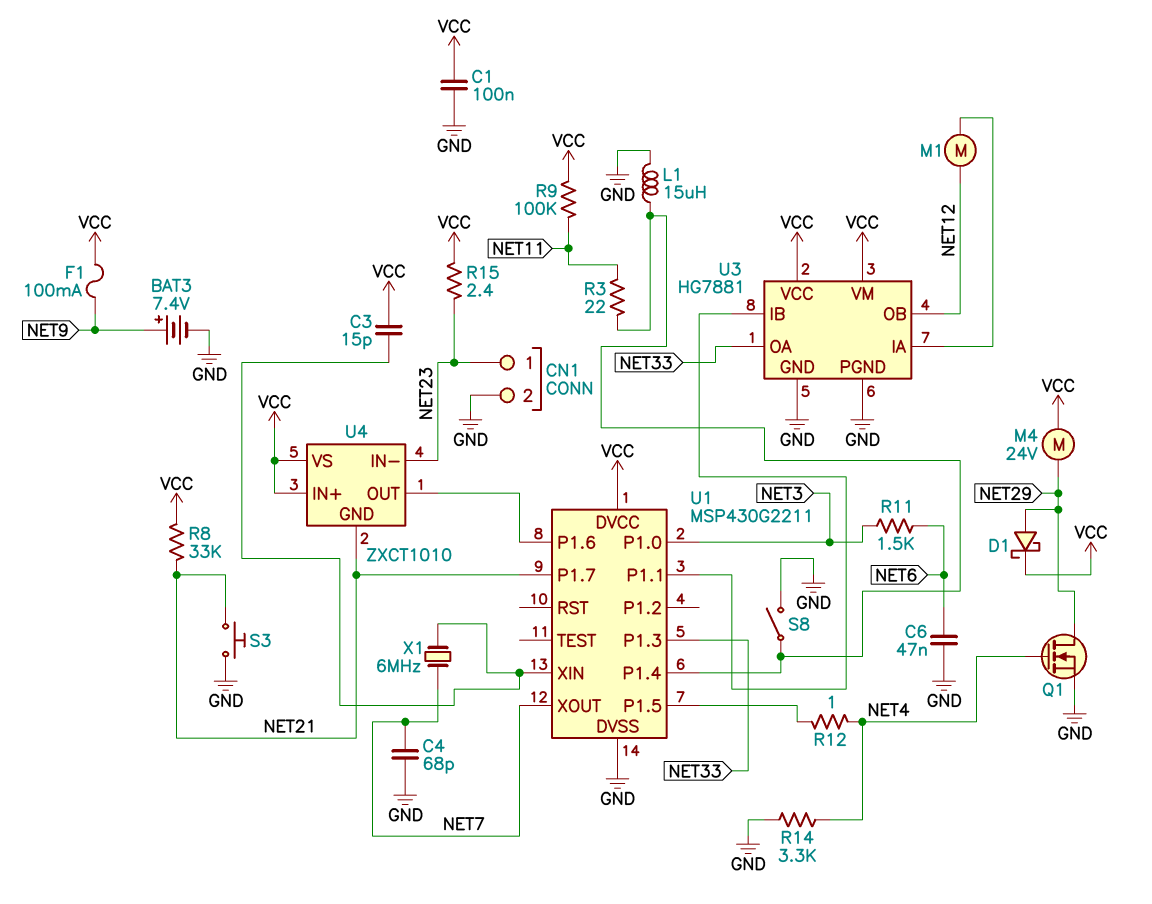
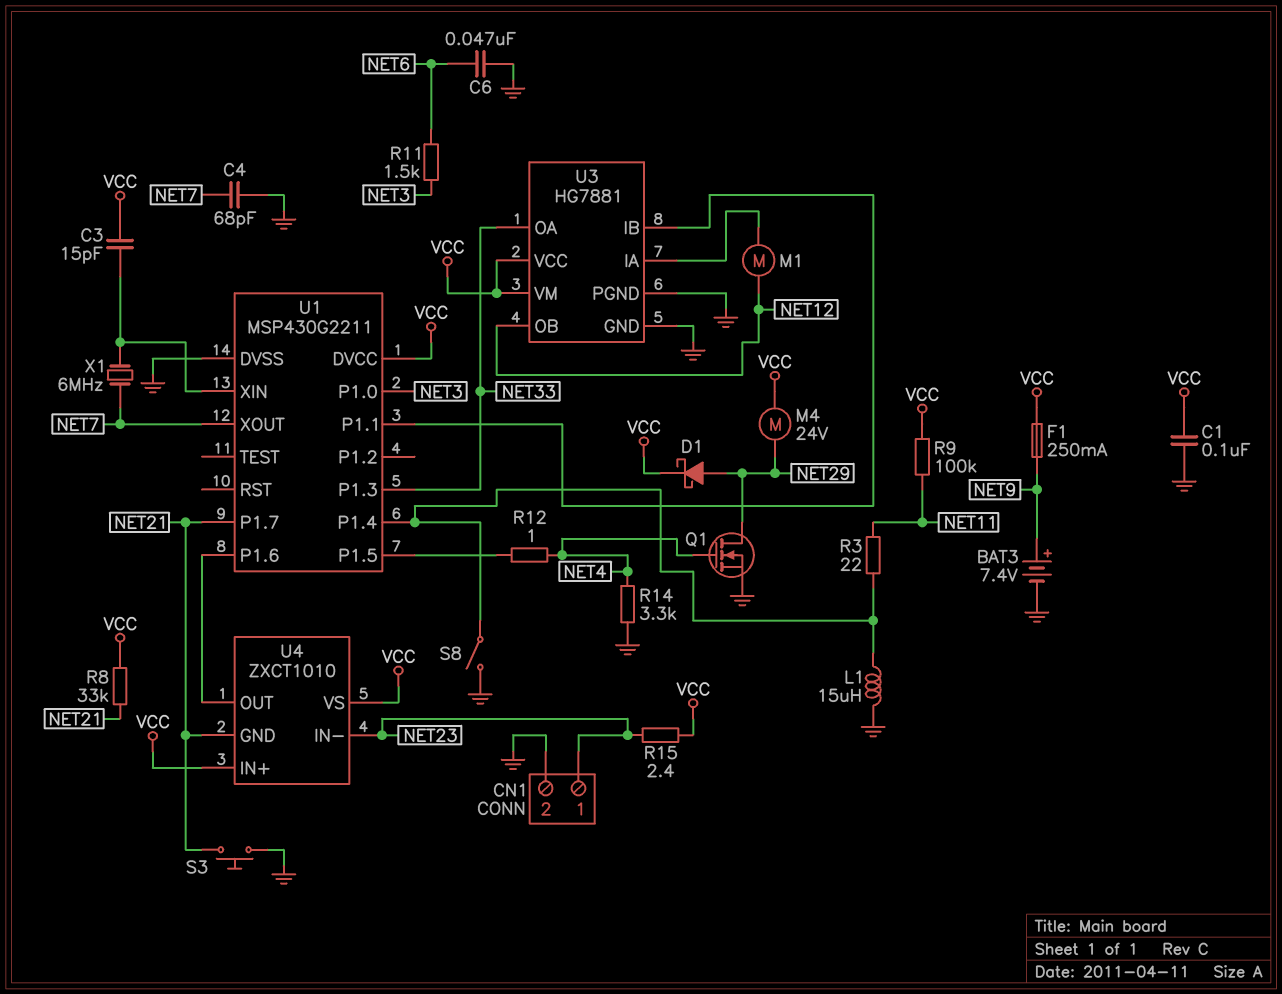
F1: 100mA (NET9, VCC) -> 250mA (NET9, VCC)

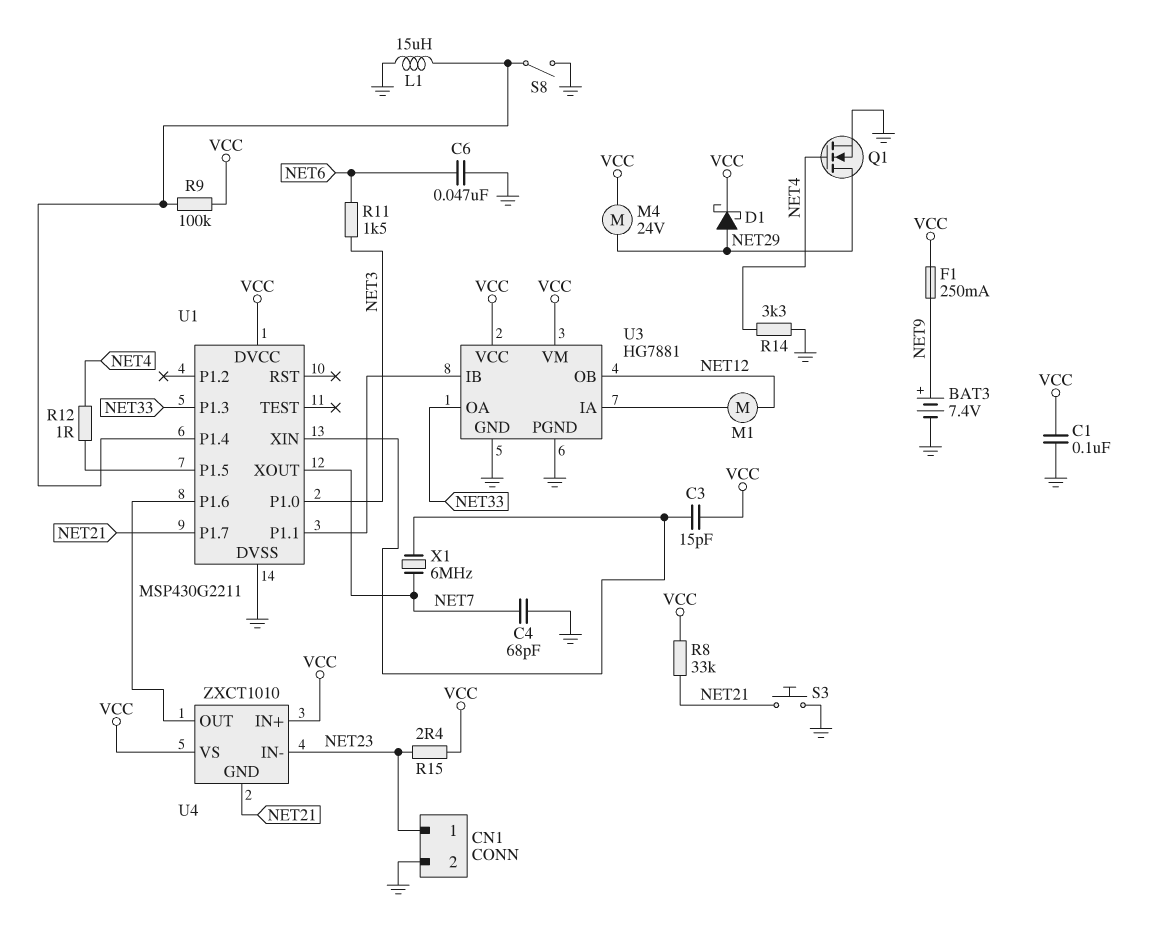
R3: 22 (NET11, U1/P1.4) -> none
R9: 100k (NET11, VCC) -> 100k (U1/P1.4, VCC)

